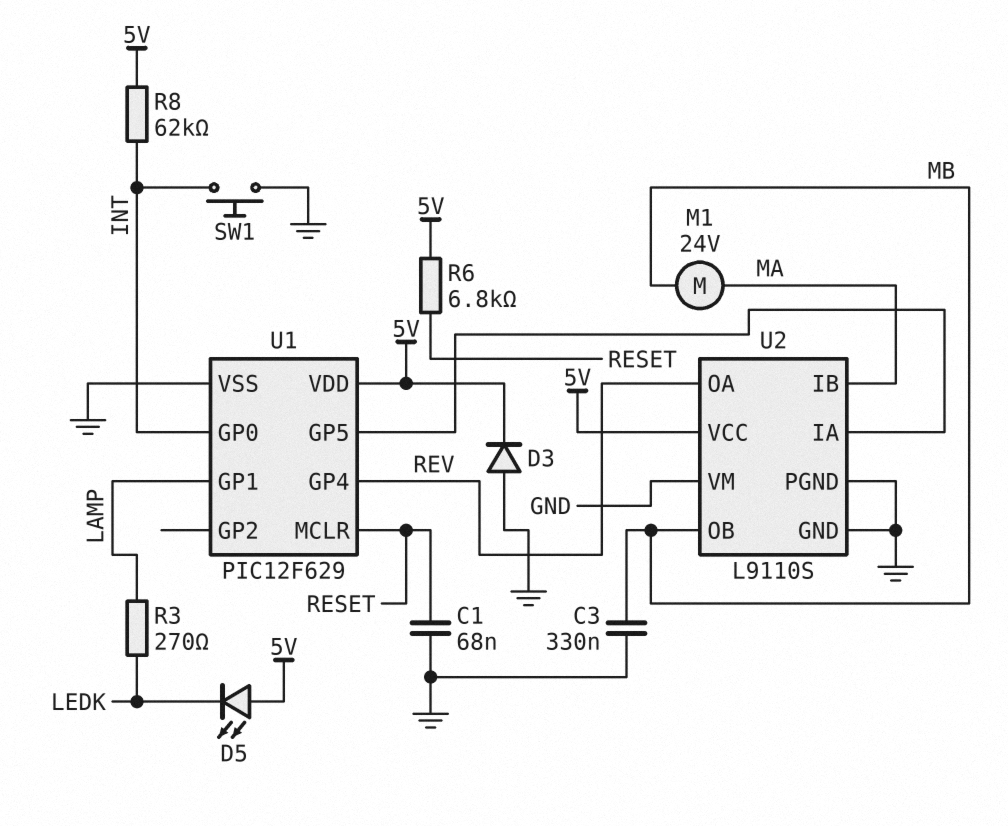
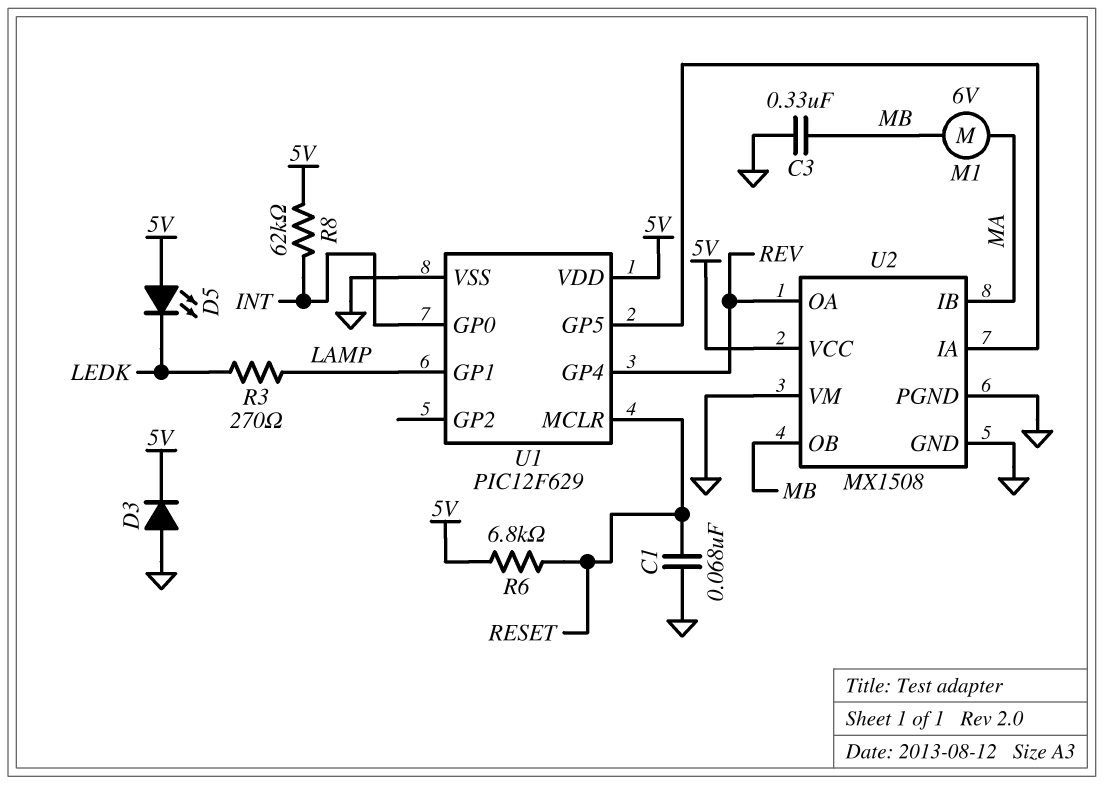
M1: motor 24V (MA, MB) -> motor 6V (MA, MB)
SW1: button (GND, INT) -> none
U2: L9110S -> MX1508

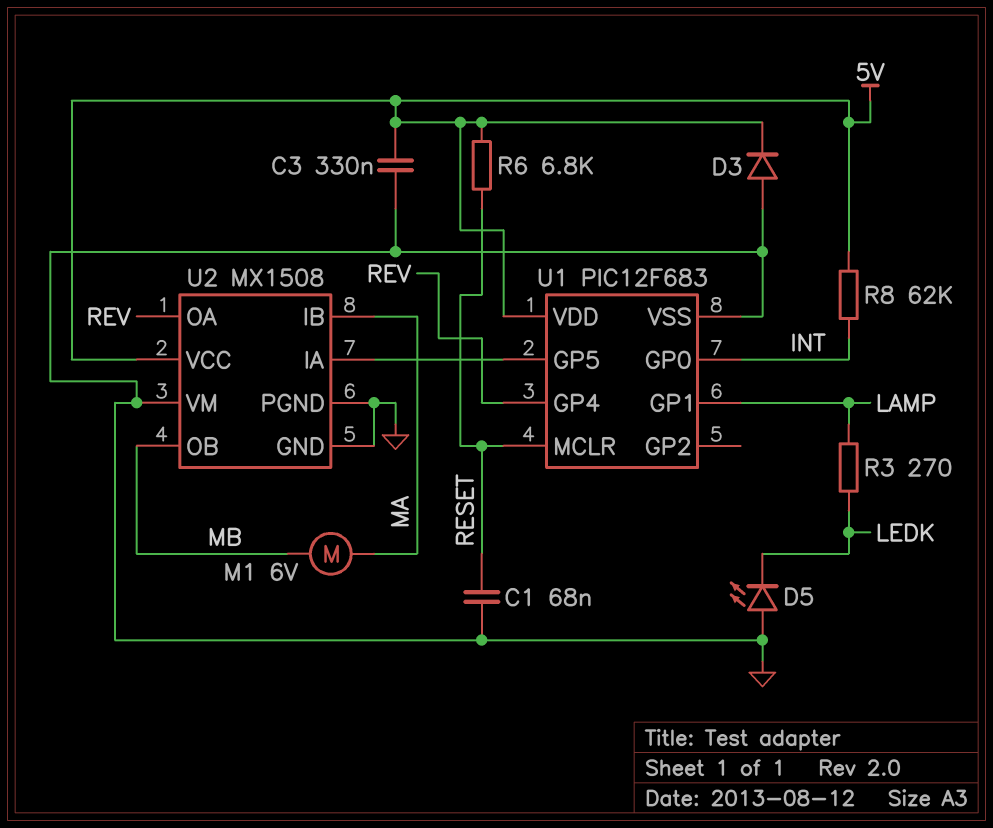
C3: 330nF (GND, MB) -> 330nF (5V, GND)
D5: LED (A 5V, K LEDK) -> LED (A GND, K LEDK)
U1: PIC12F629 -> PIC12F683

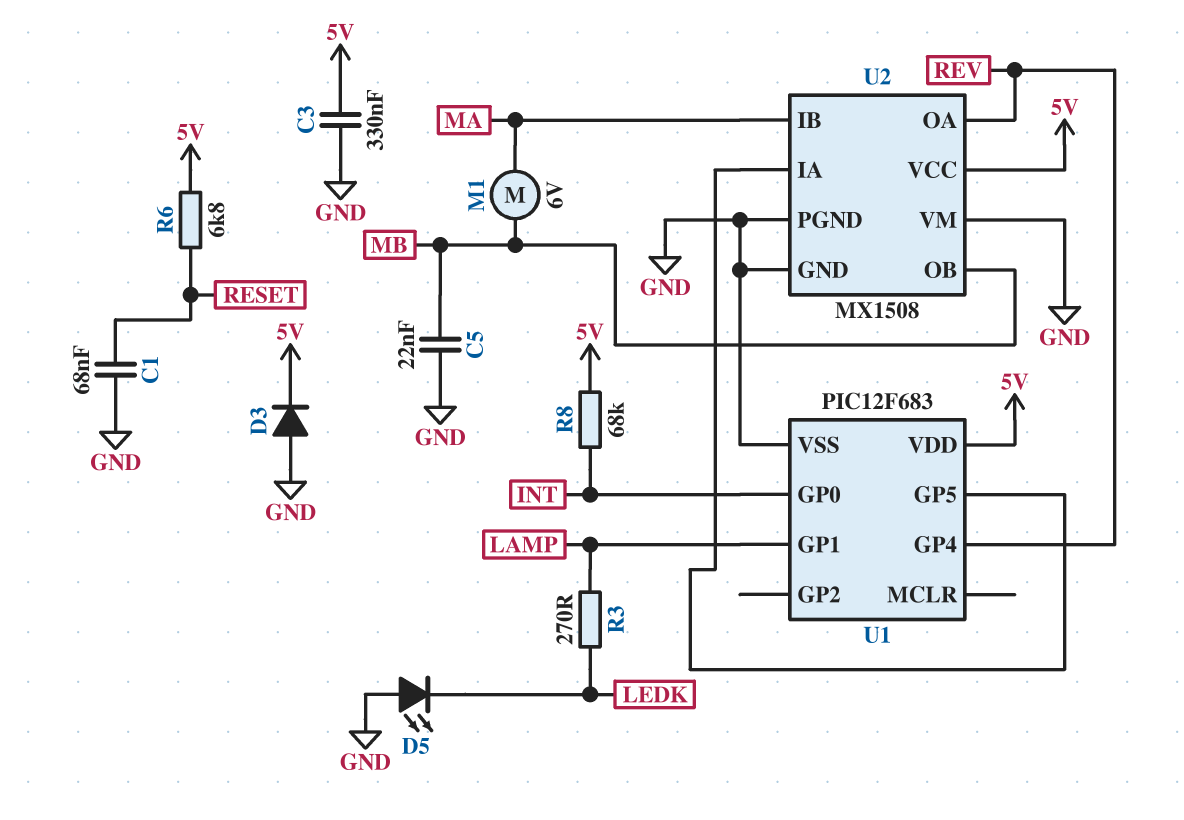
C5: none -> 22nF (GND, MB)
R8: 62k (5V, INT) -> 68k (5V, INT)
U1 pin MCLR: RESET -> none

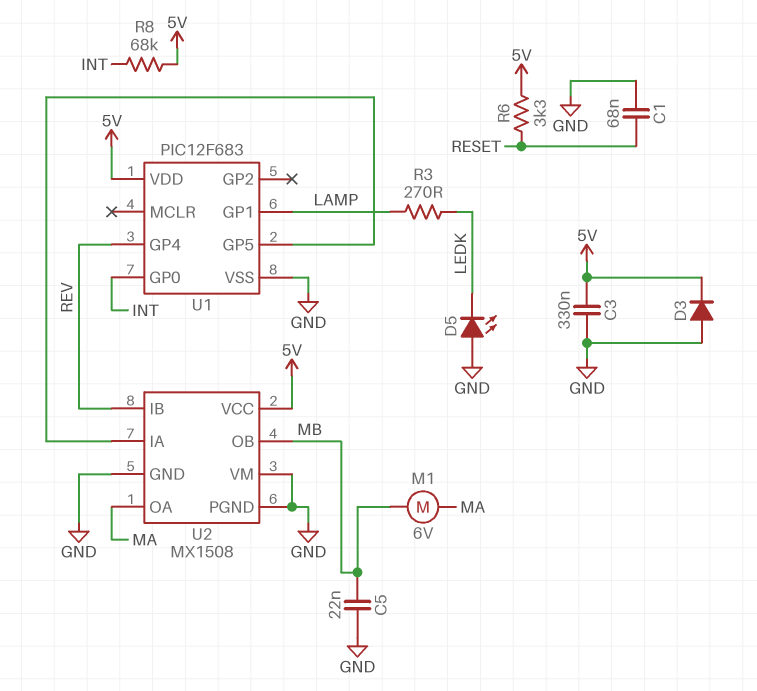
R6: 6.8k (5V, RESET) -> 3.3k (5V, RESET)
U2 pin IB: MA -> REV
U2 pin OA: REV -> MA

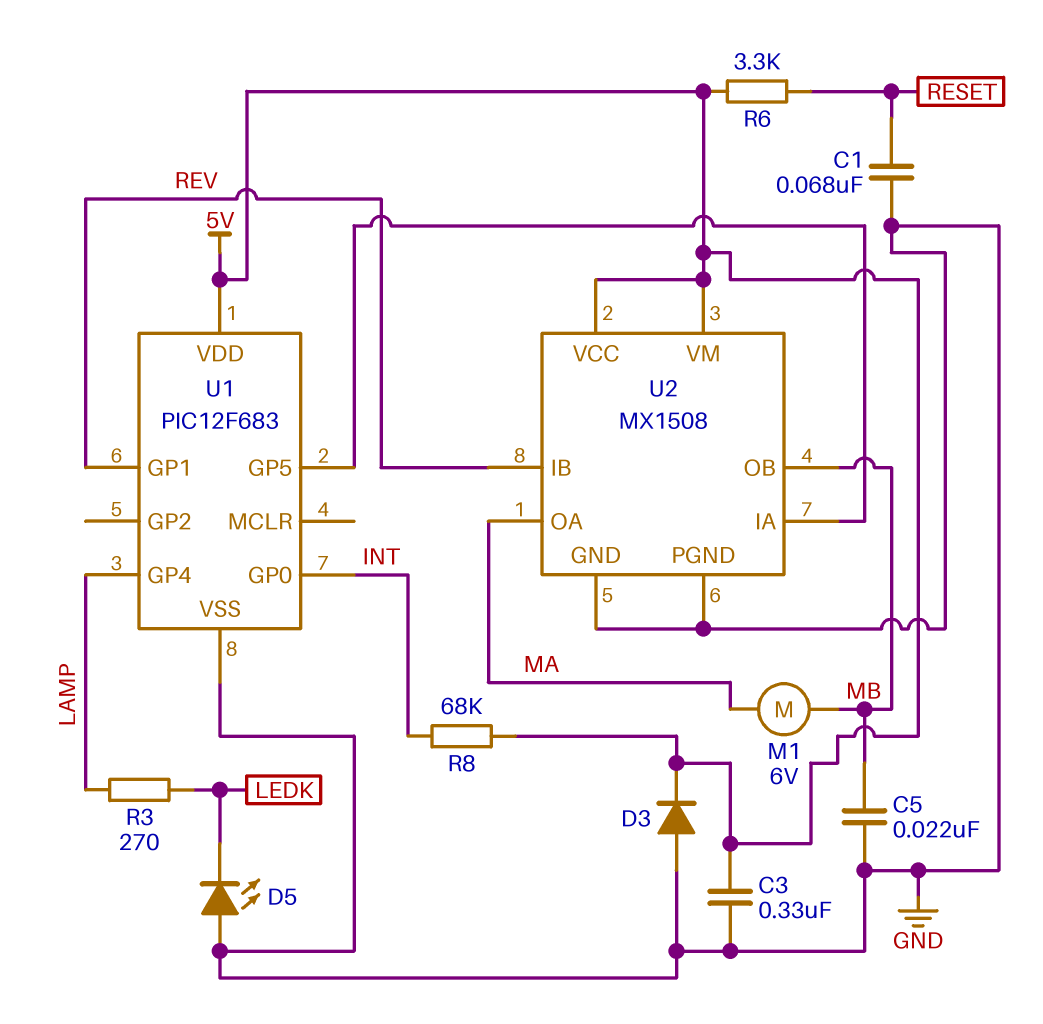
U1 pin GP1: LAMP -> REV
U1 pin GP4: REV -> LAMP
U2 pin VM: GND -> 5V

